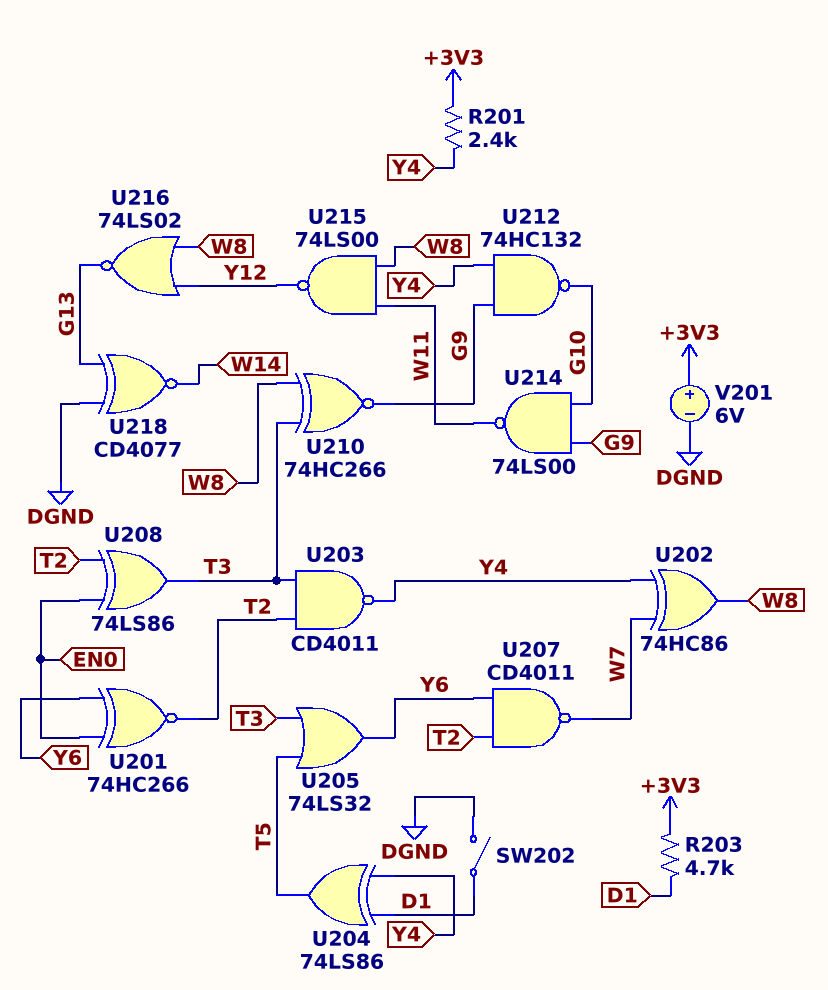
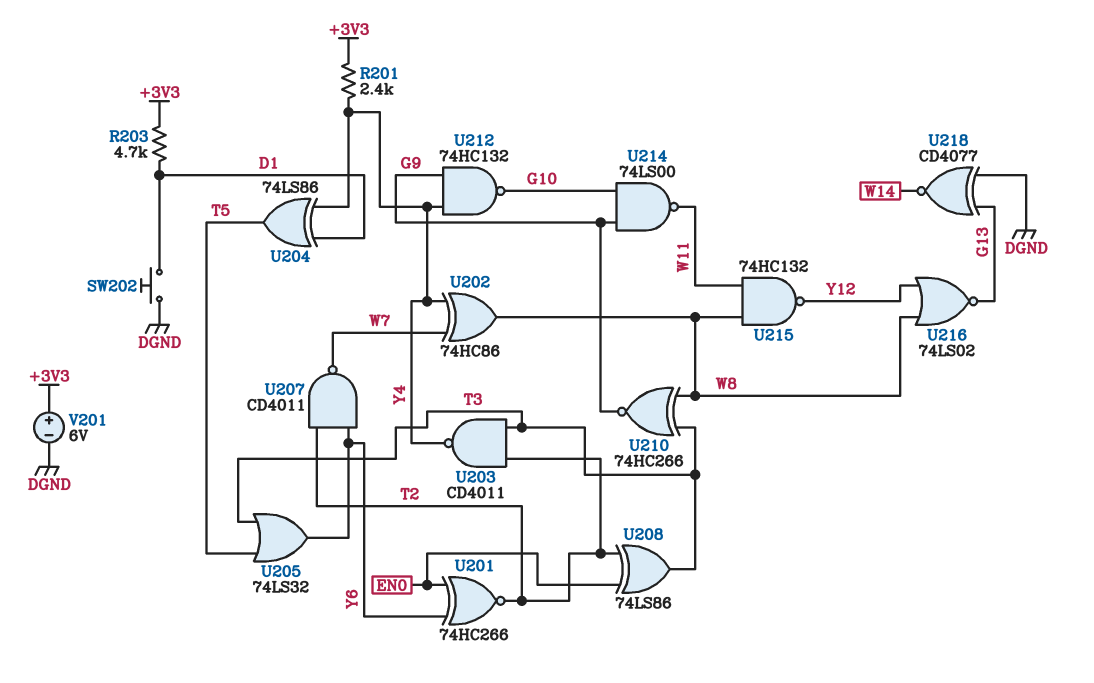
SW202: switch (D1, DGND) -> button (D1, DGND)
U215: NAND 74LS00 (in W8, in W11, out Y12) -> NAND 74HC132 (in W8, in W11, out Y12)

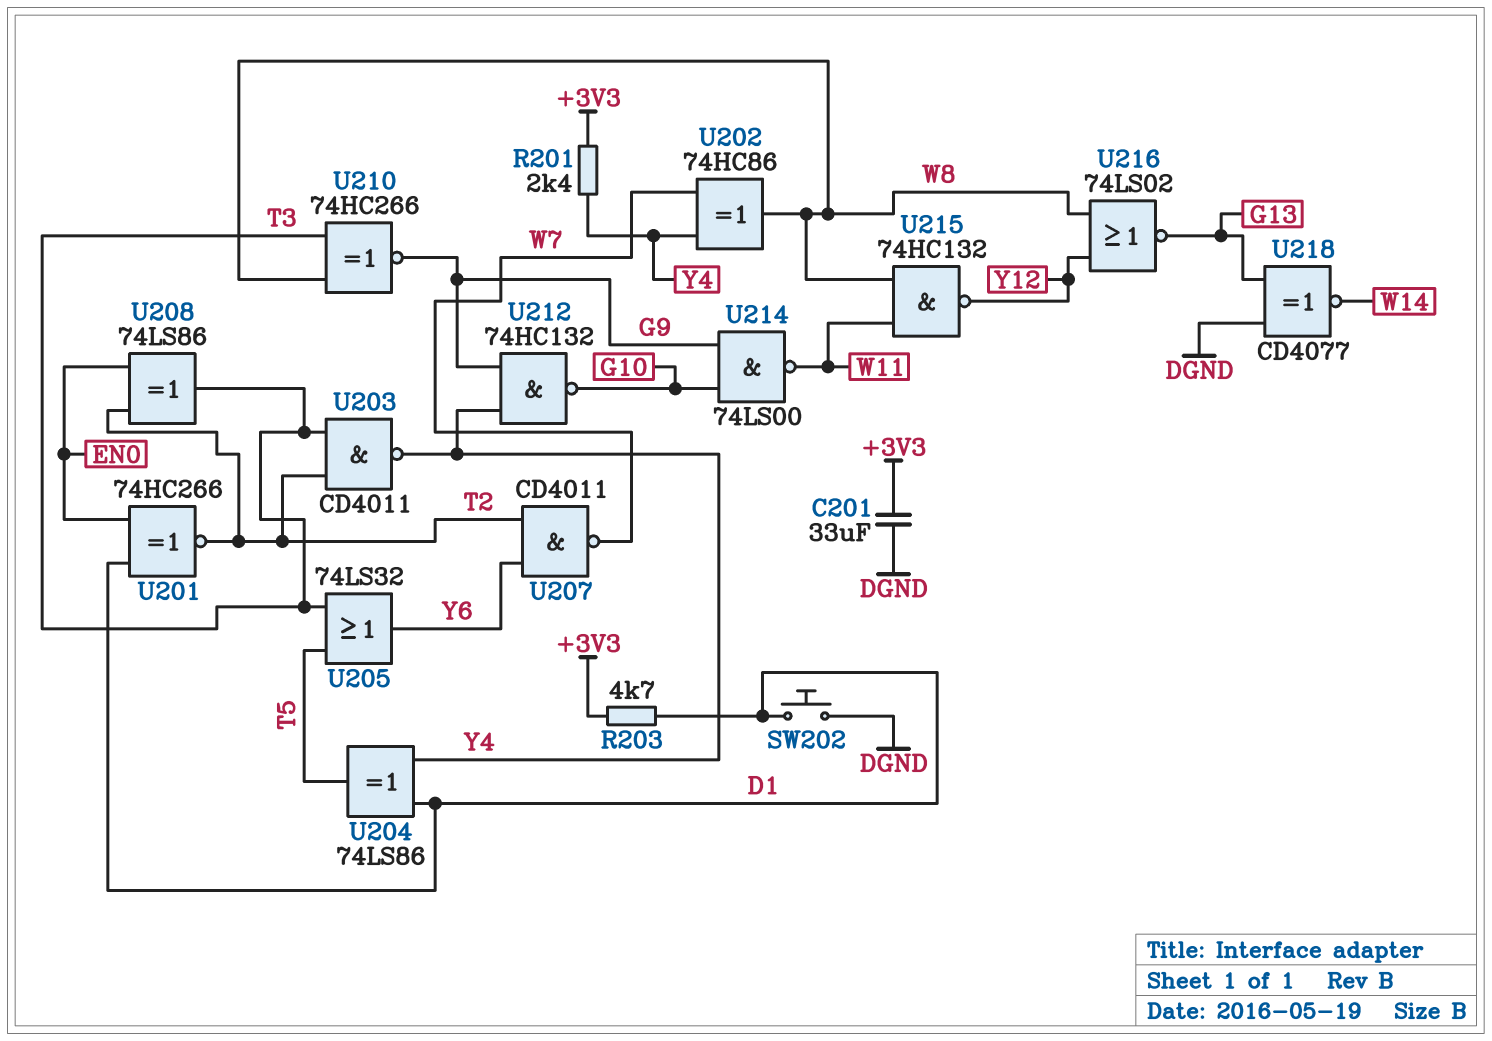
C201: none -> 33uF (+3V3, DGND)
U201: XNOR 74HC266 (in EN0, in Y6, out T2) -> XNOR 74HC266 (in D1, in EN0, out T2)
V201: 6V (plus +3V3, minus DGND) -> none

